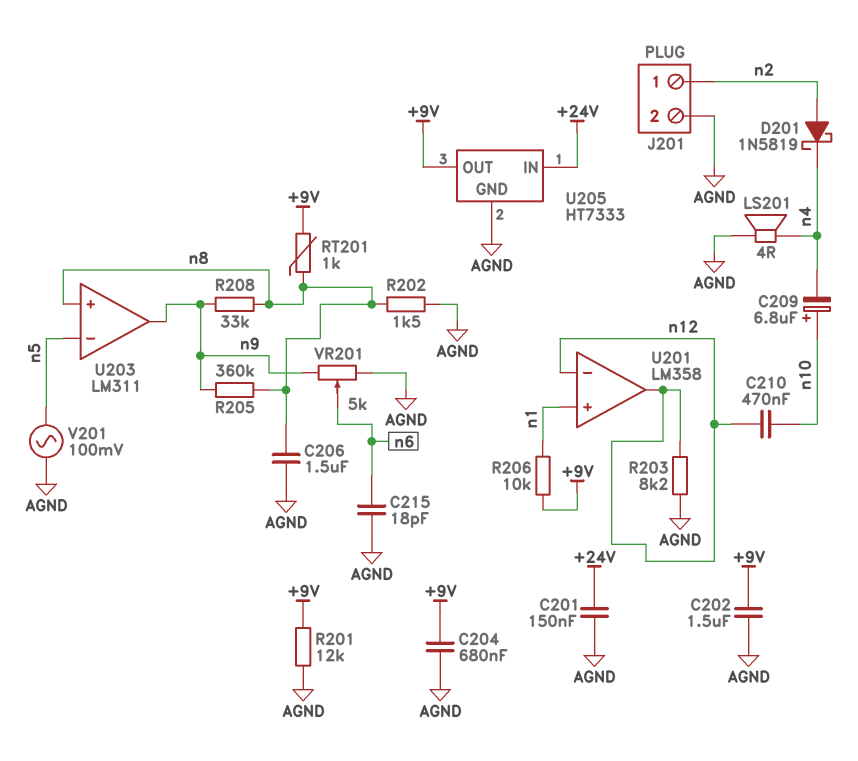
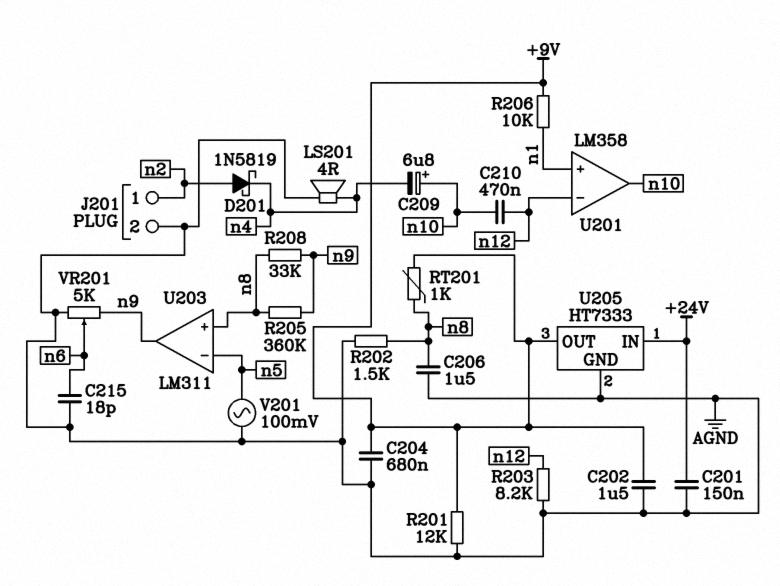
U201 pin out: n12 -> n10

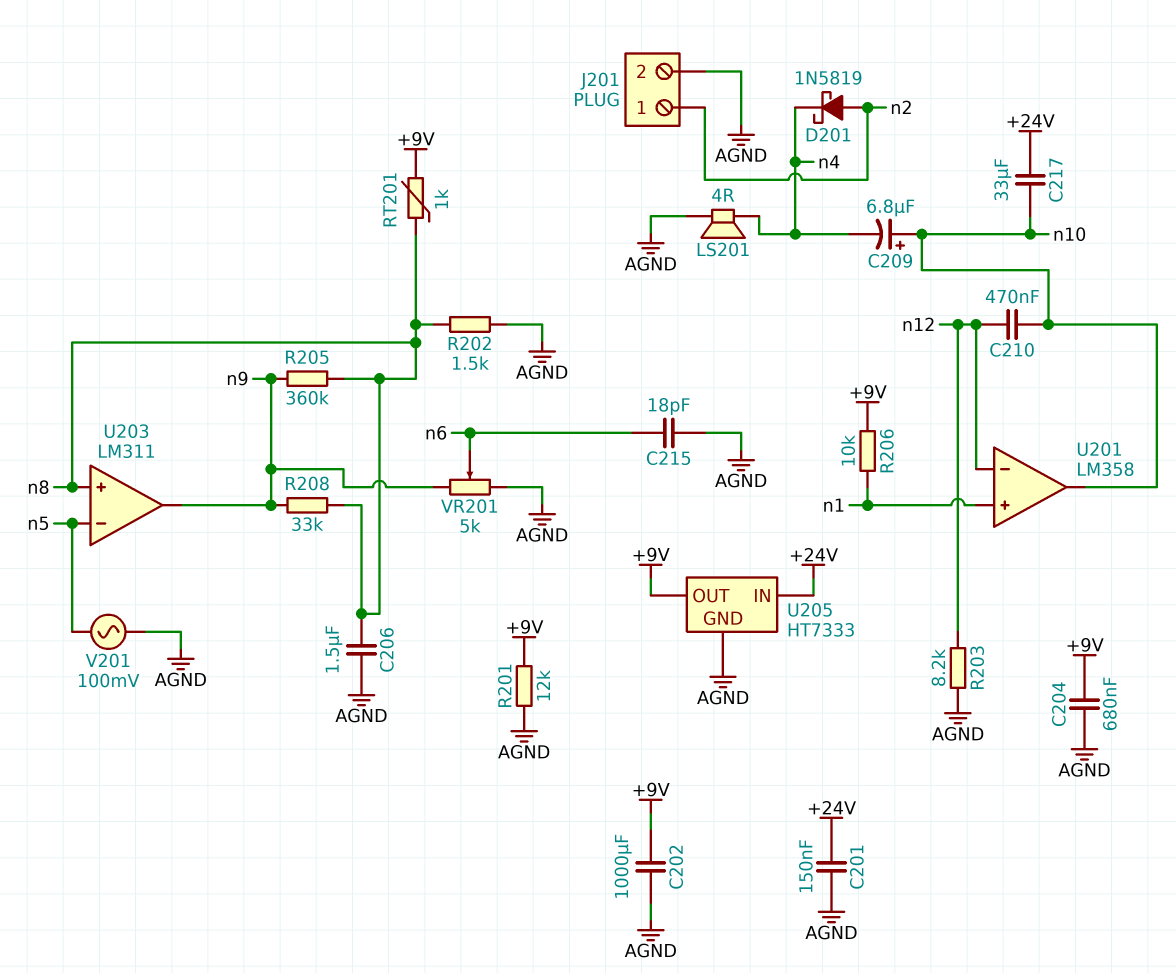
C202: 1.5uF (+9V, AGND) -> 1000uF (+9V, AGND)
C217: none -> 33uF (+24V, n10)

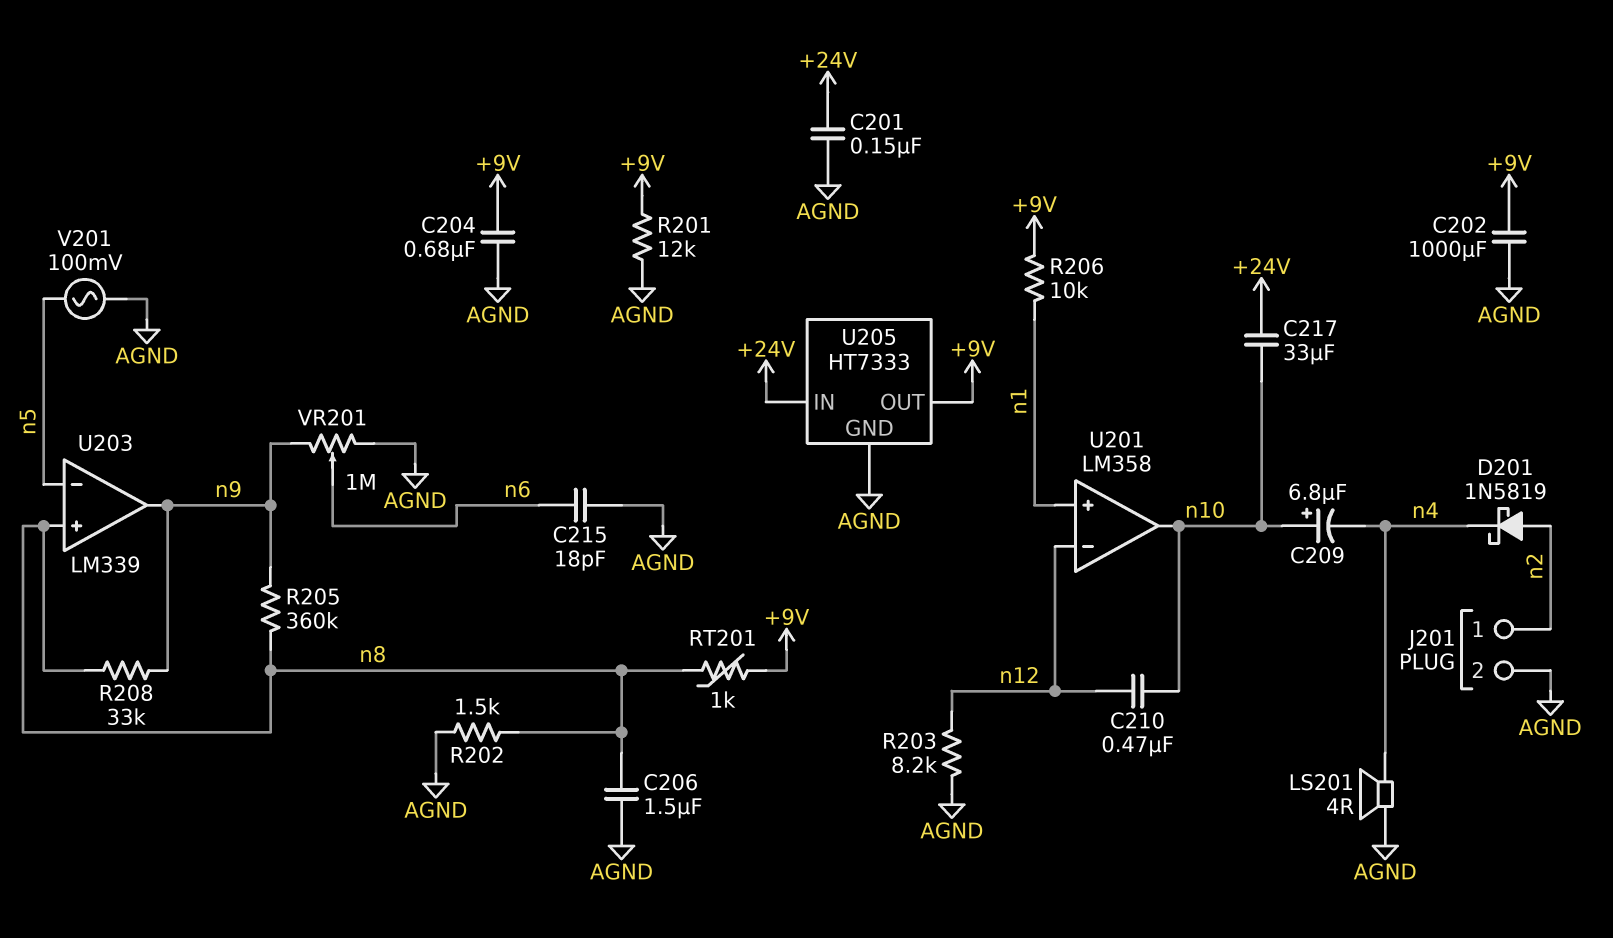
U203: LM311 -> LM339
VR201: 5k (AGND, n9, wiper n6) -> 1M (AGND, n9, wiper n6)

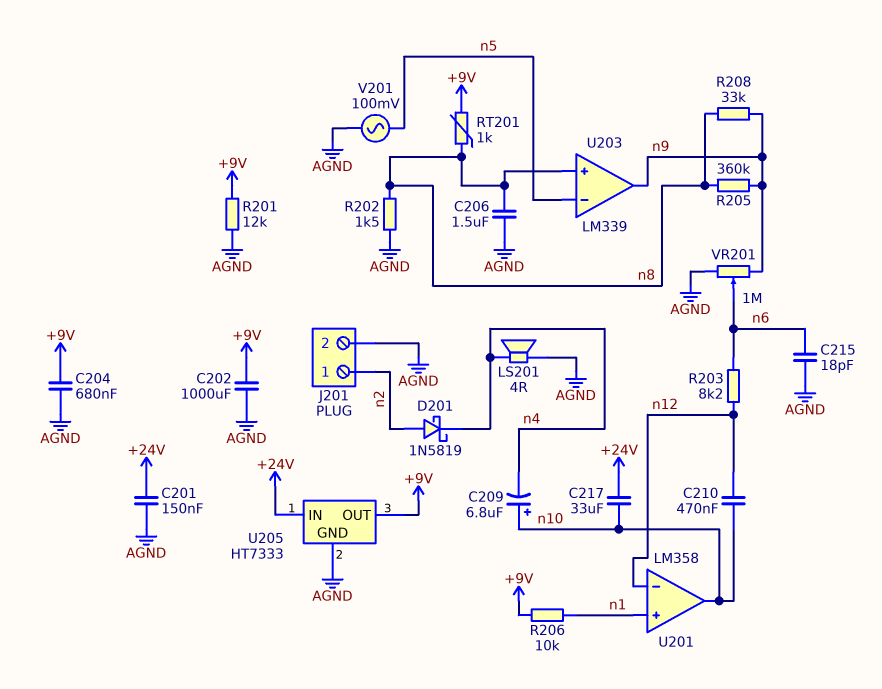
R203: 8.2k (AGND, n12) -> 8.2k (n6, n12)

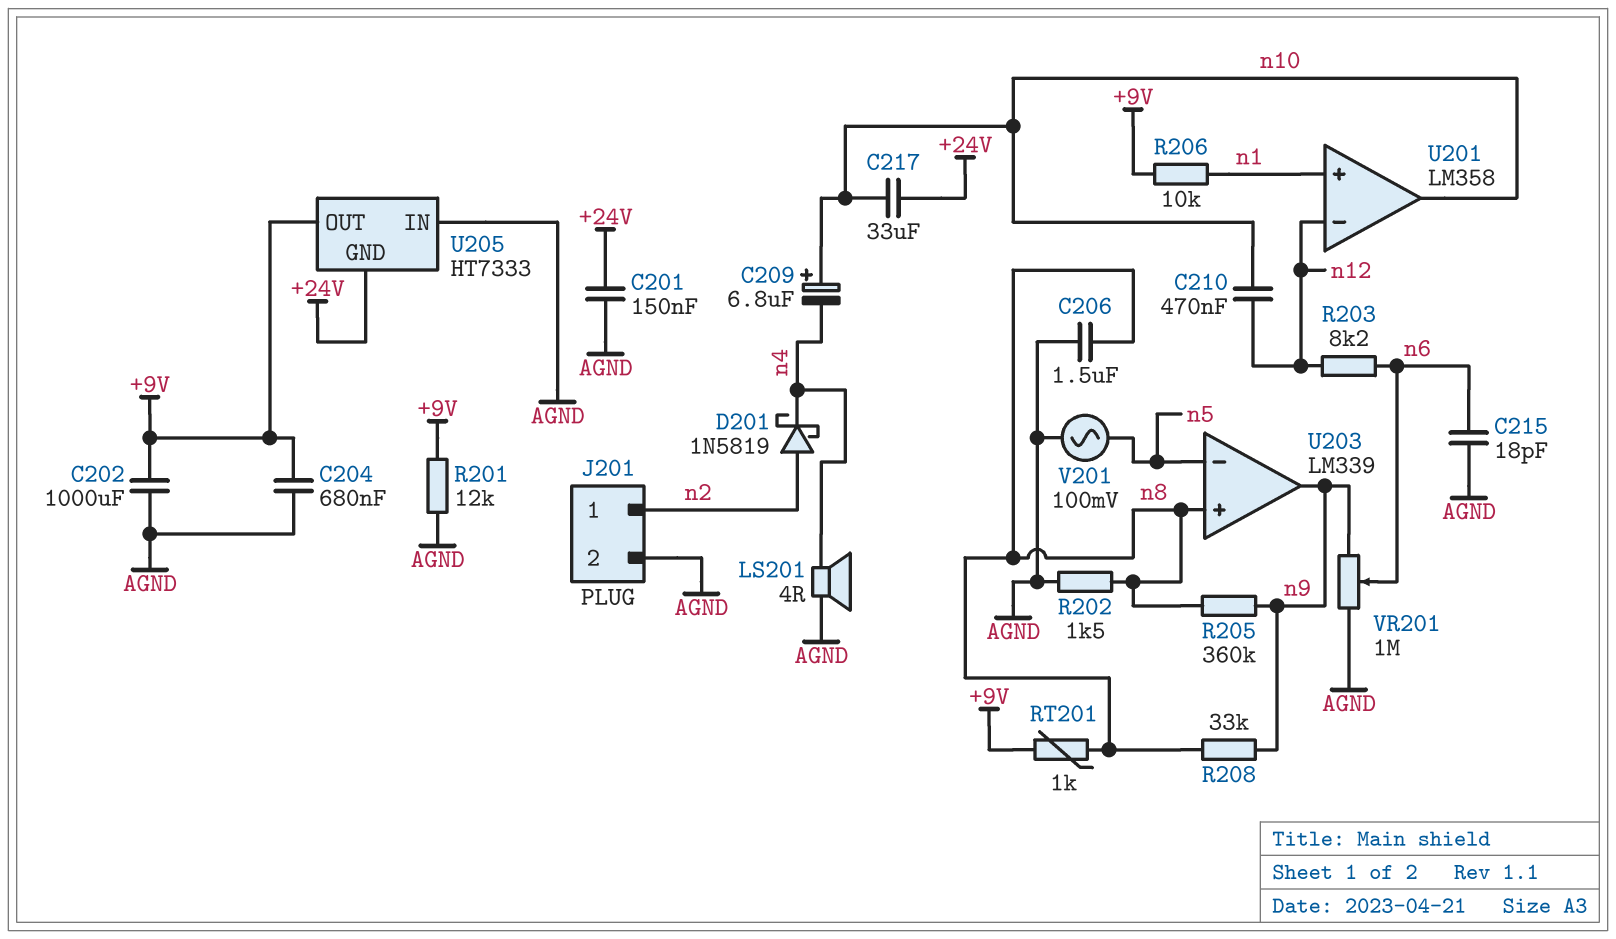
U205 pin GND: AGND -> +24V
U205 pin IN: +24V -> AGND

